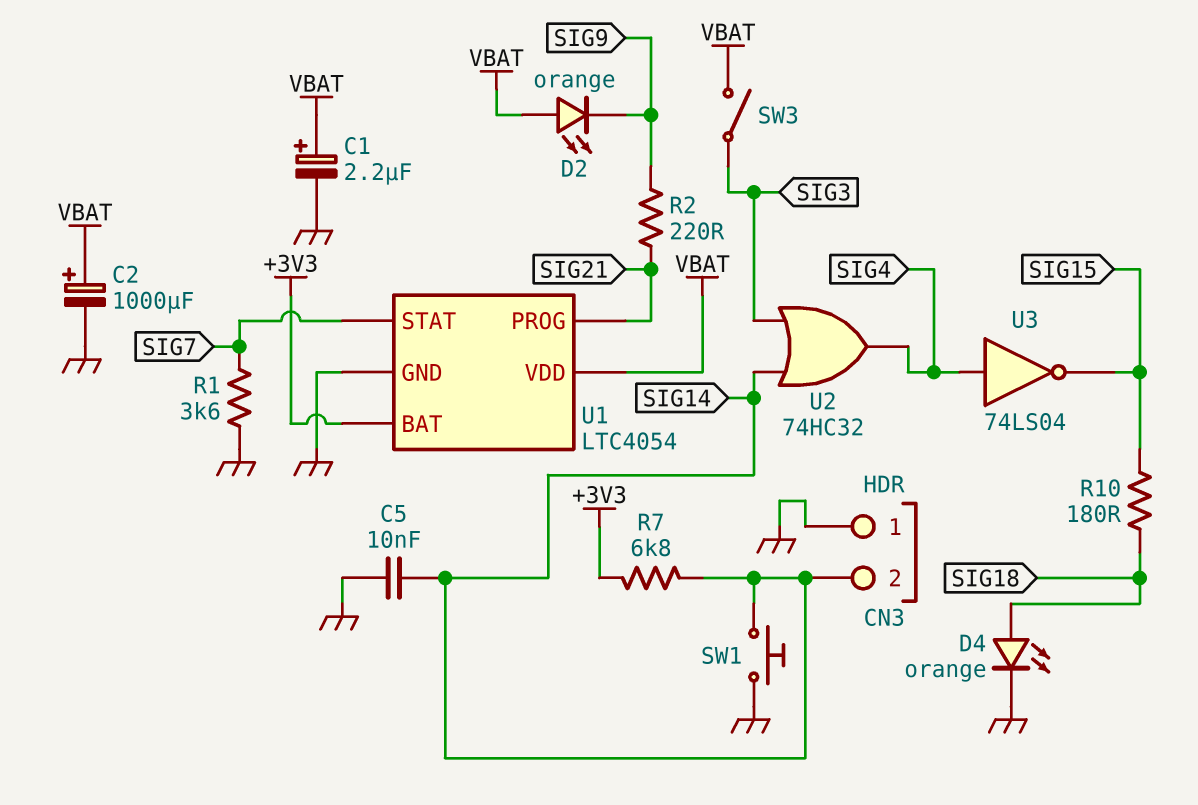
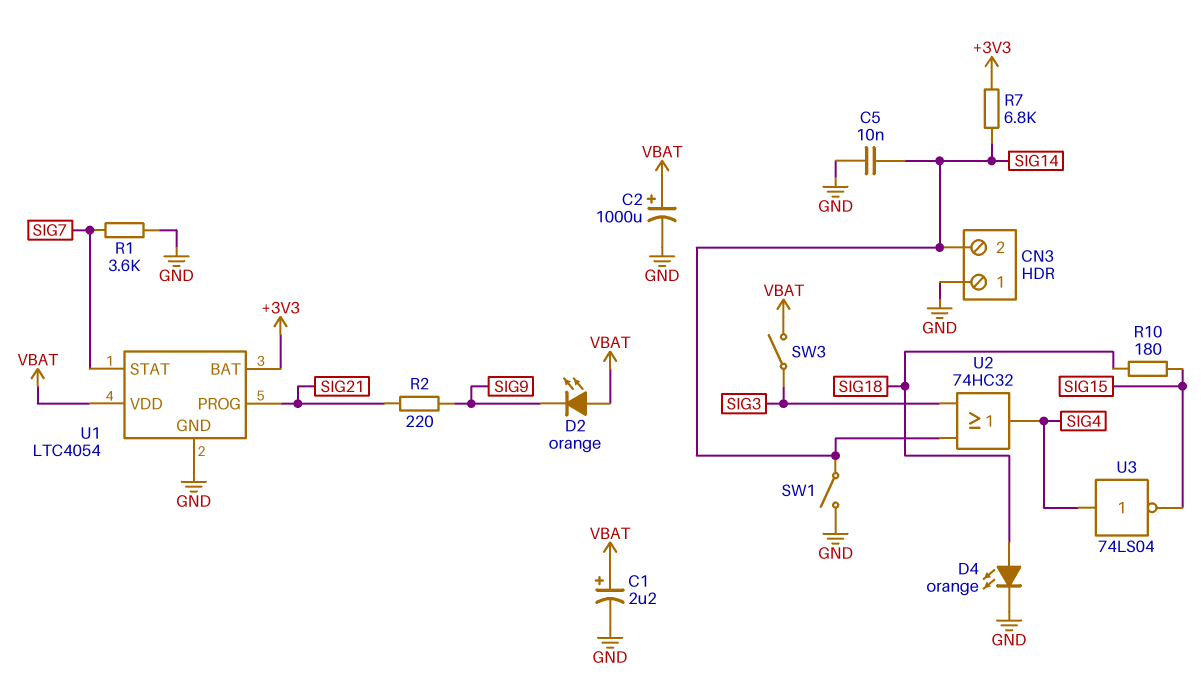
SW1: button (GND, SIG14) -> switch (GND, SIG14)

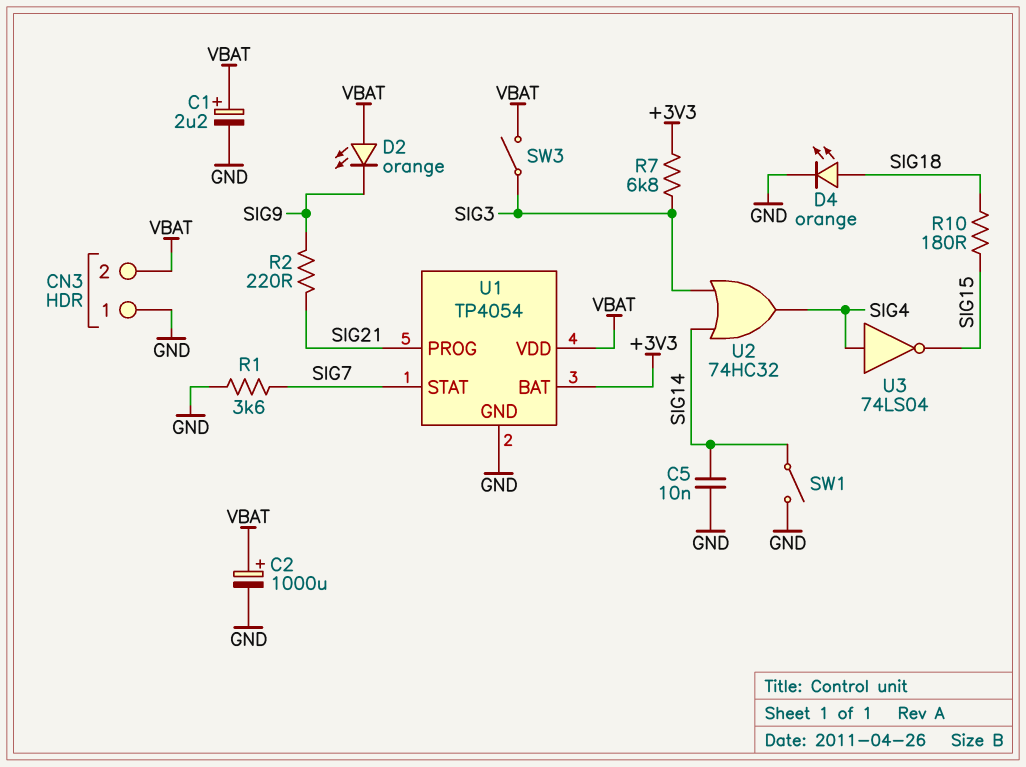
CN3 pin 2: SIG14 -> VBAT
R7: 6.8k (+3V3, SIG14) -> 6.8k (+3V3, SIG3)
U1: LTC4054 -> TP4054

